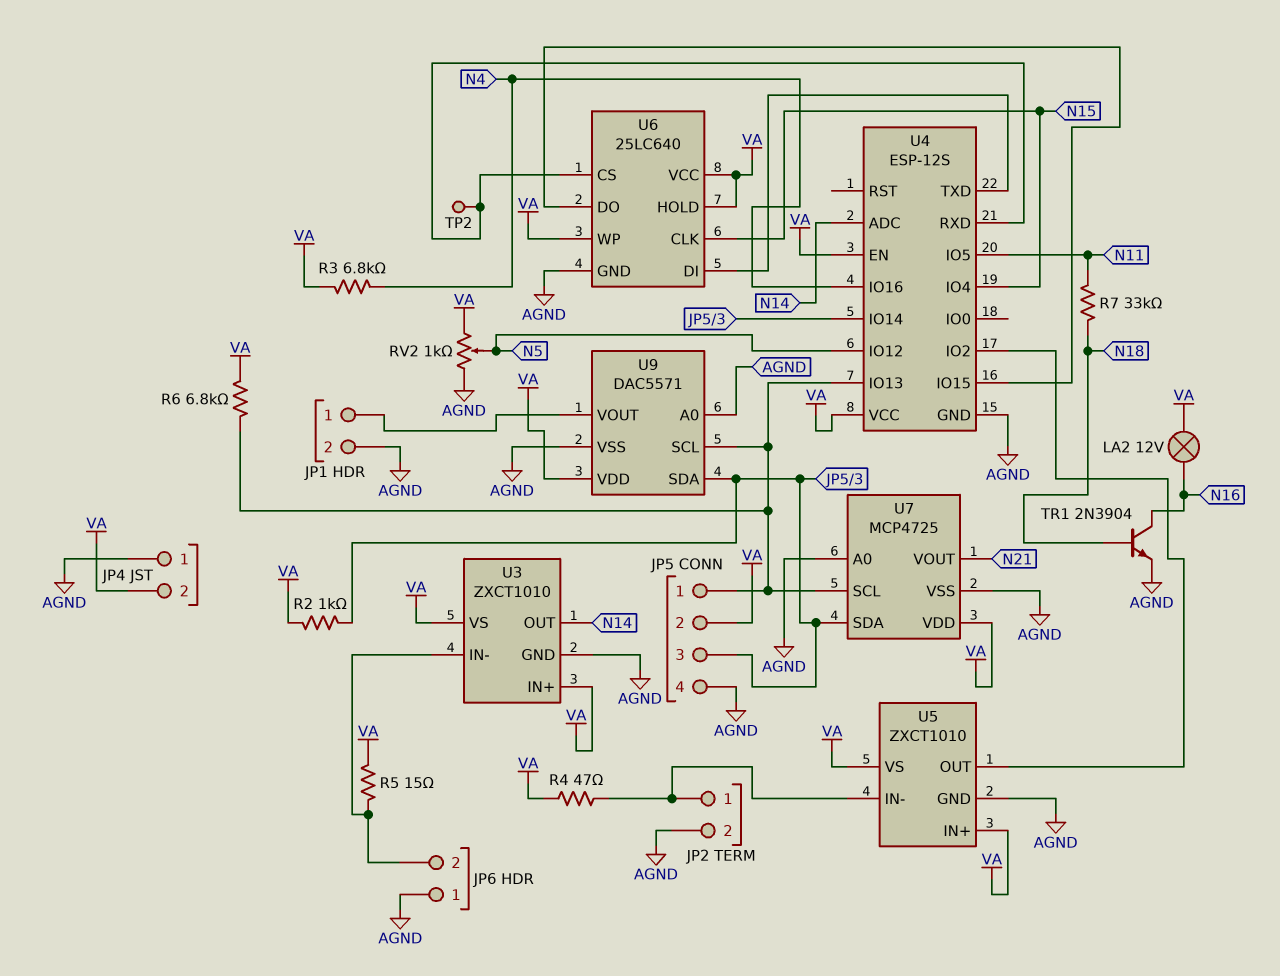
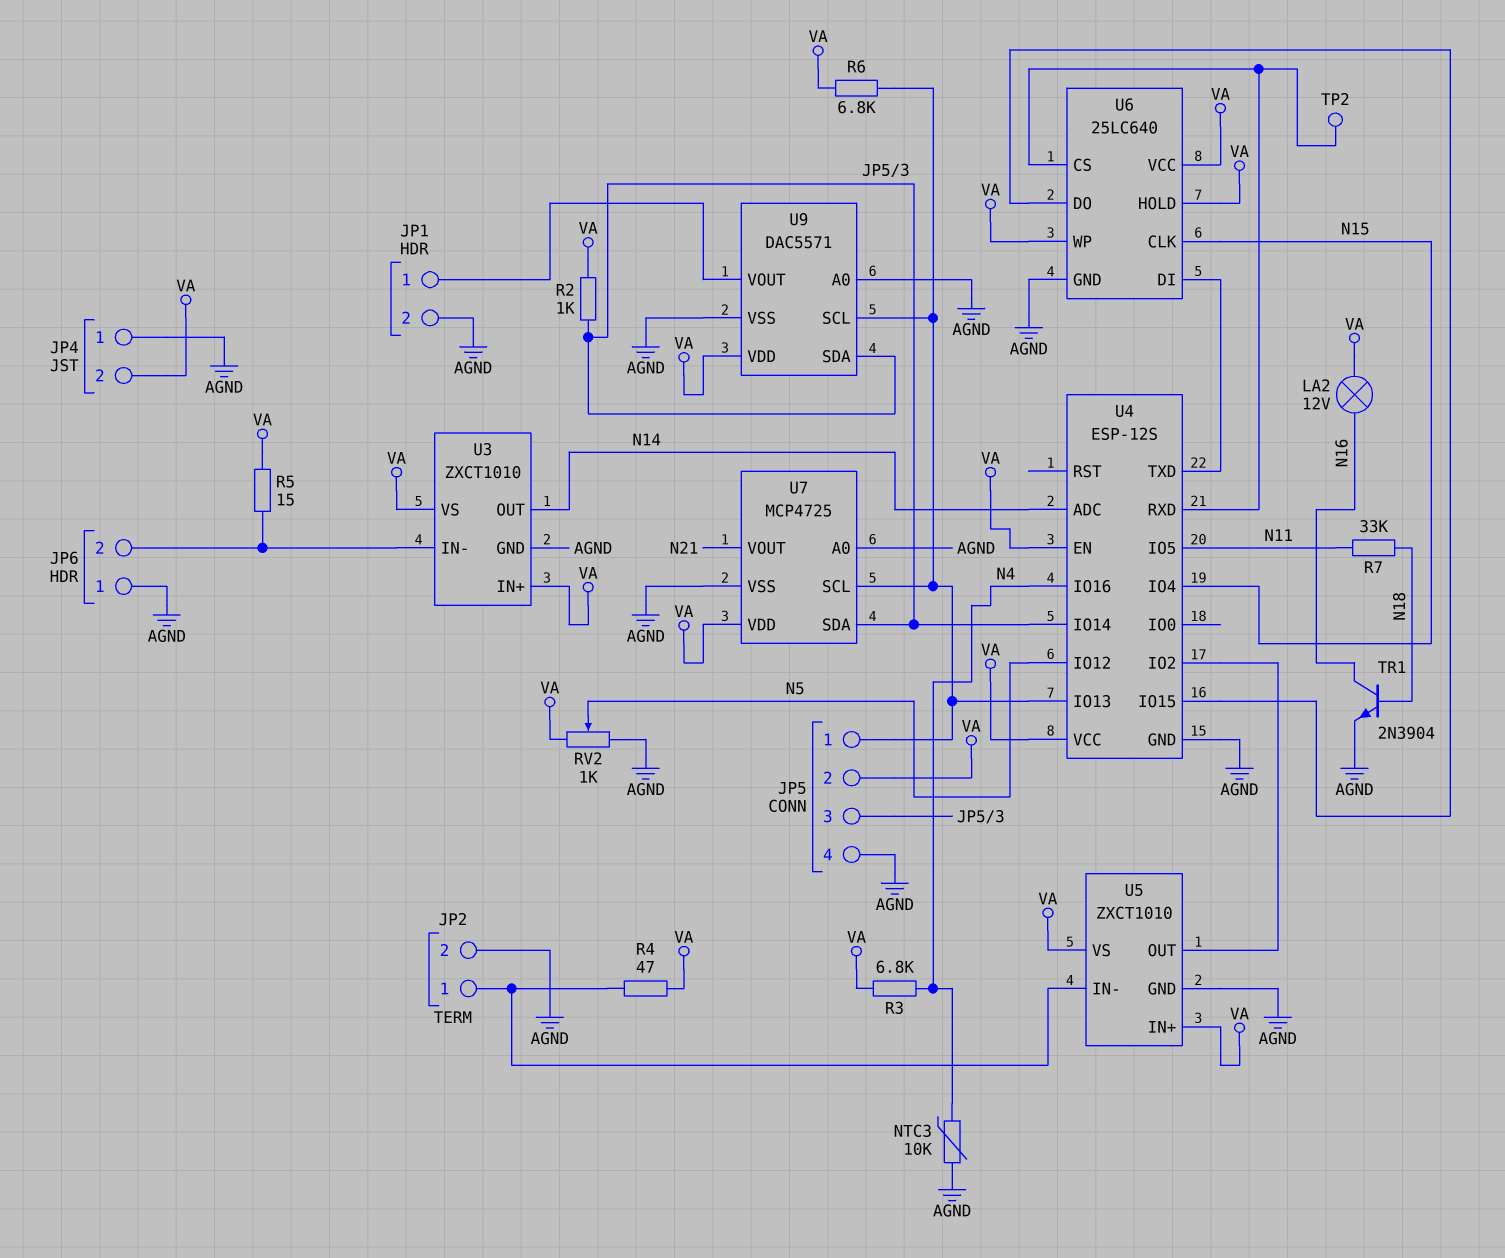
NTC3: none -> 10k (AGND, N4)

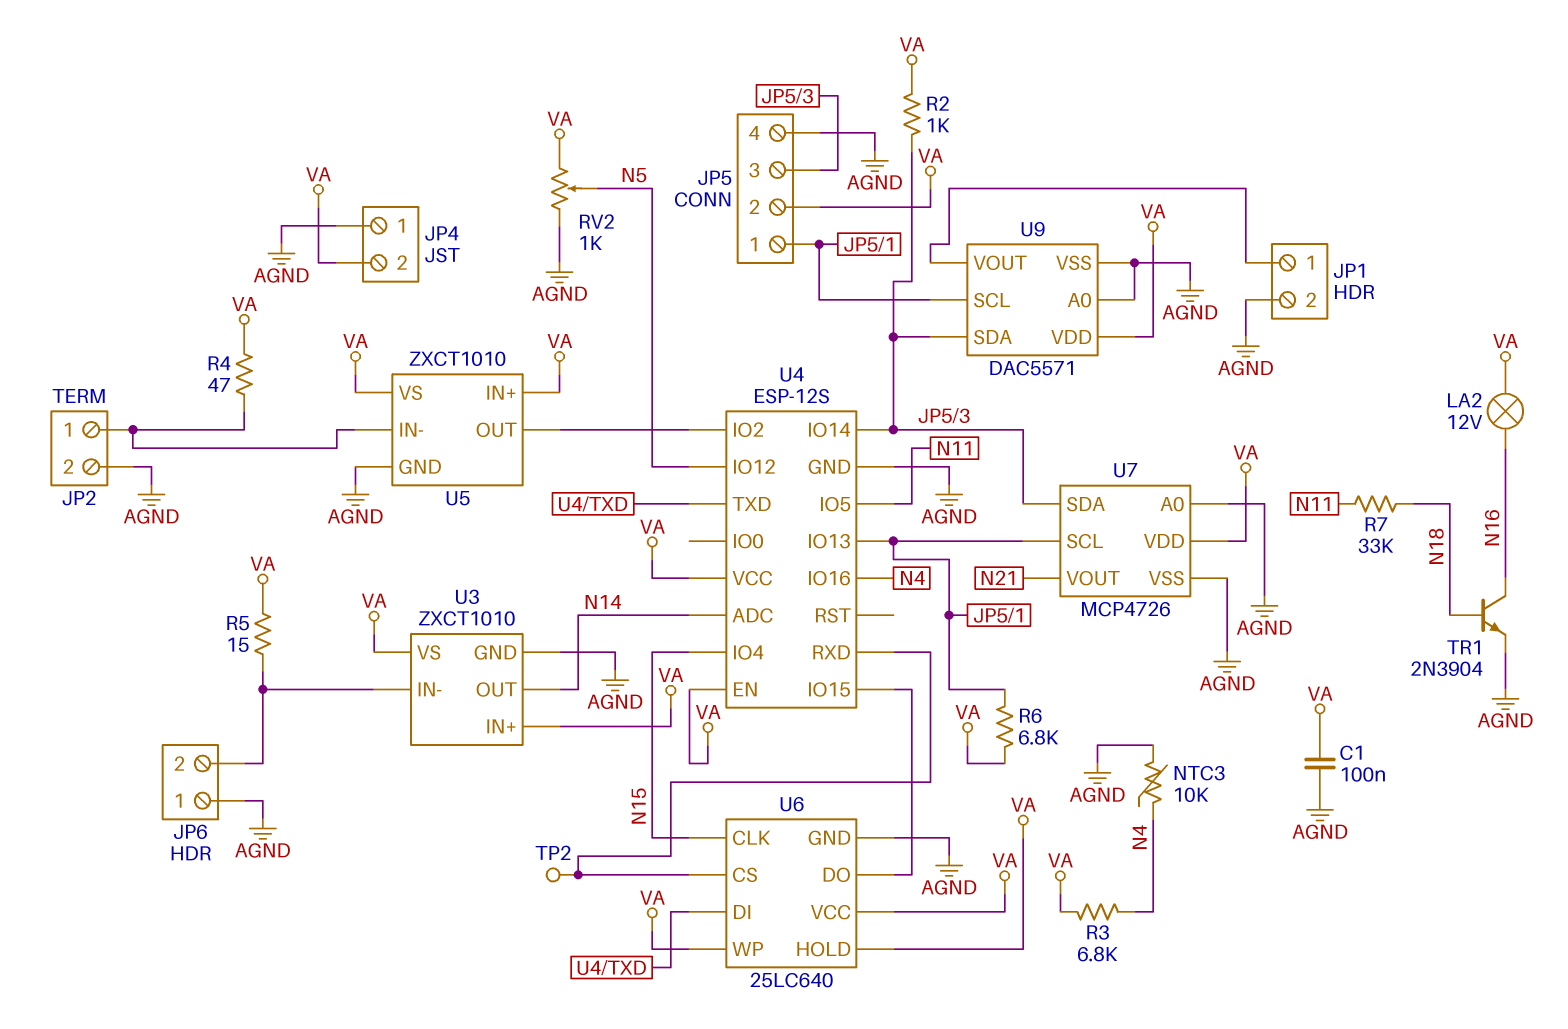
C1: none -> 100nF (AGND, VA)
U7: MCP4725 -> MCP4726

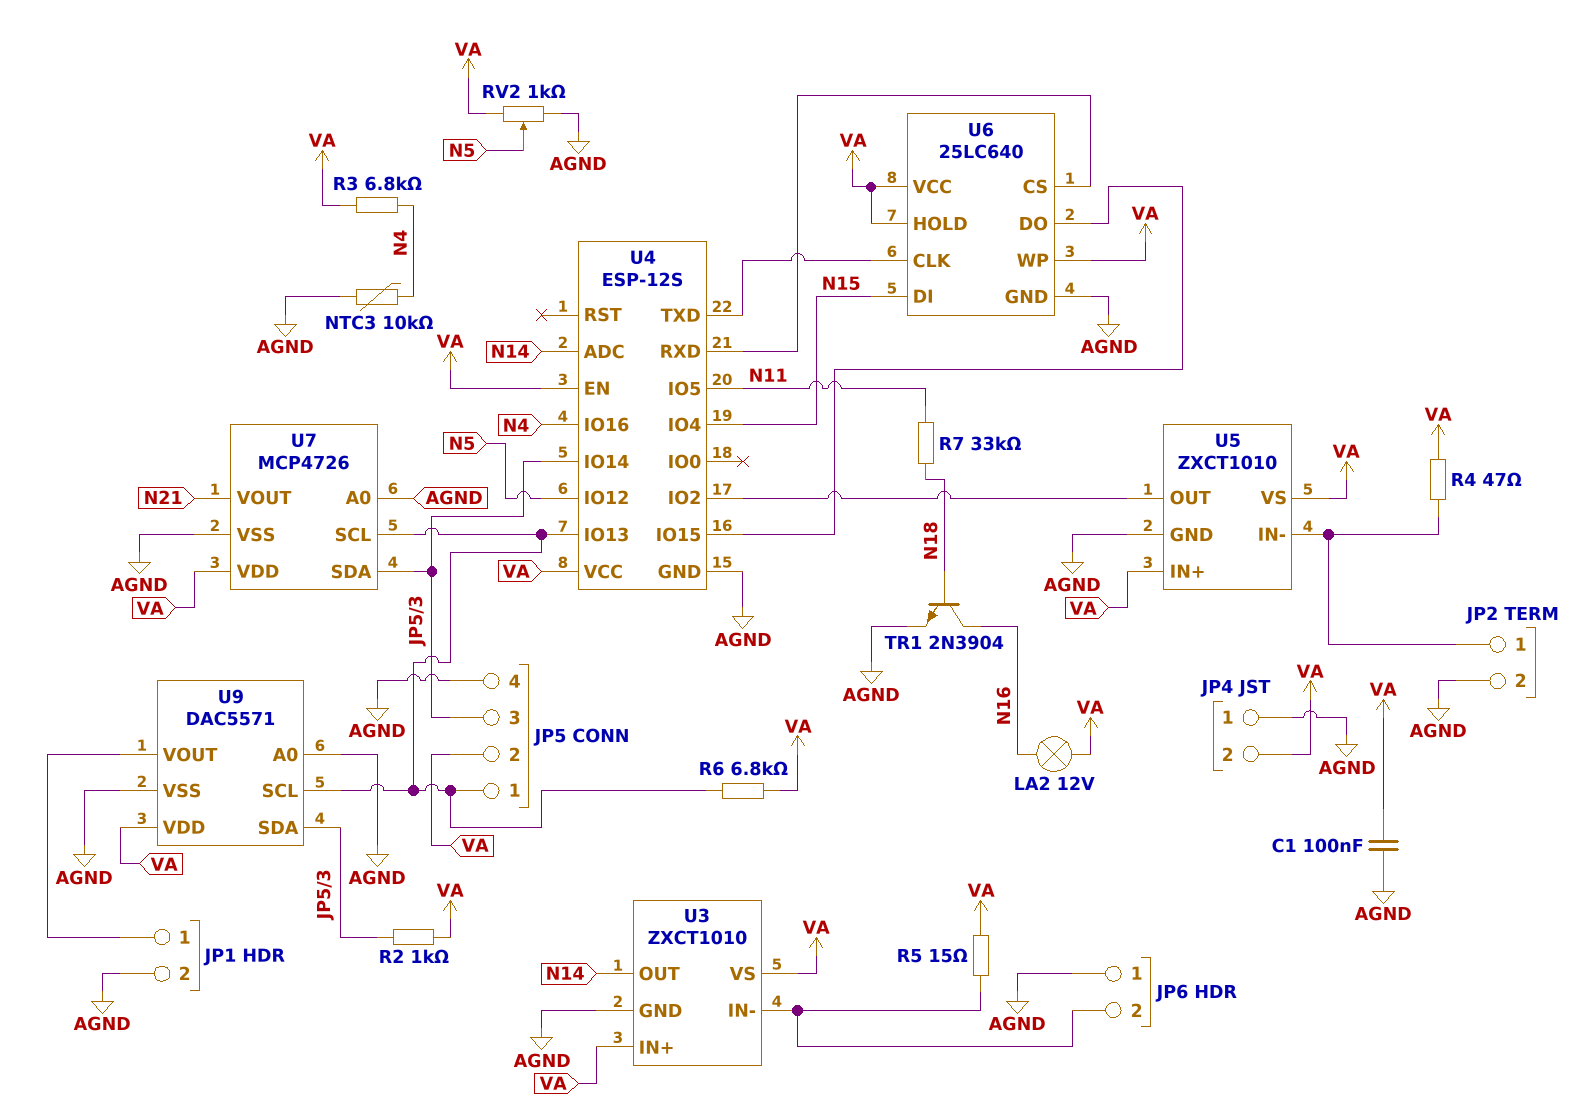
TP2: test point (U4/RXD) -> none
U6 pin CLK: N15 -> U4/TXD
U6 pin DI: U4/TXD -> N15

